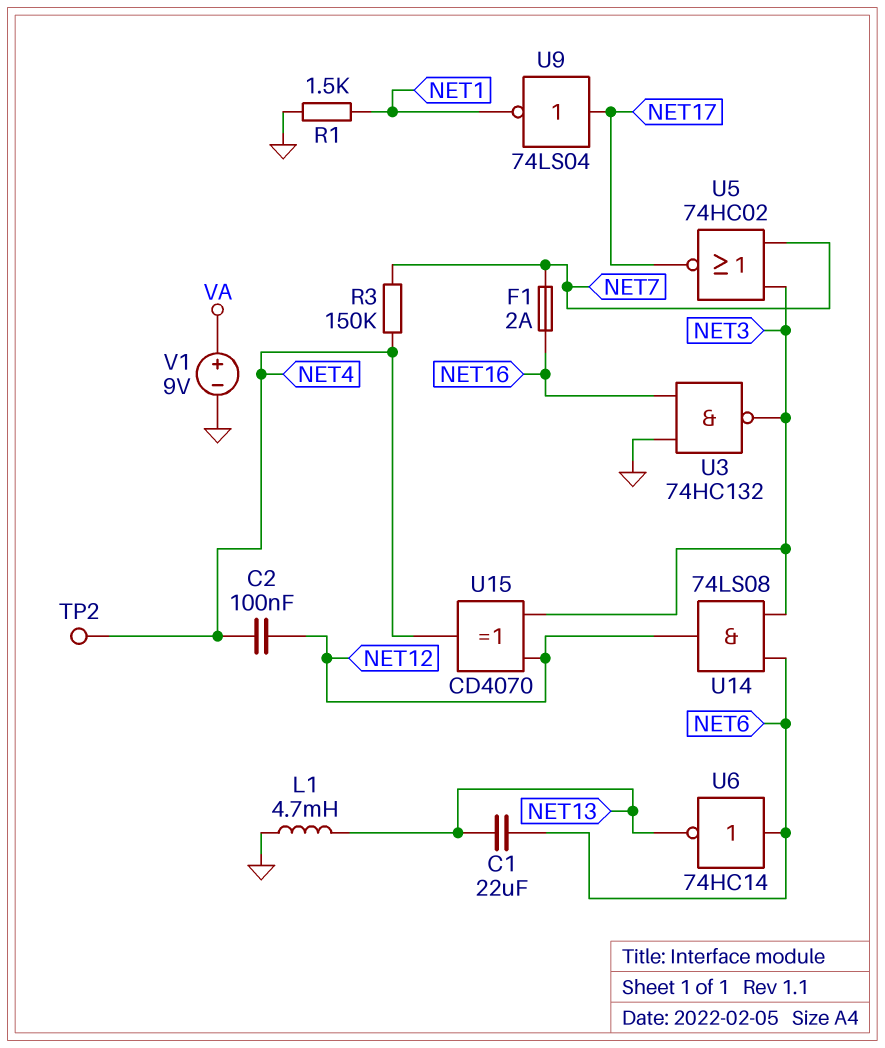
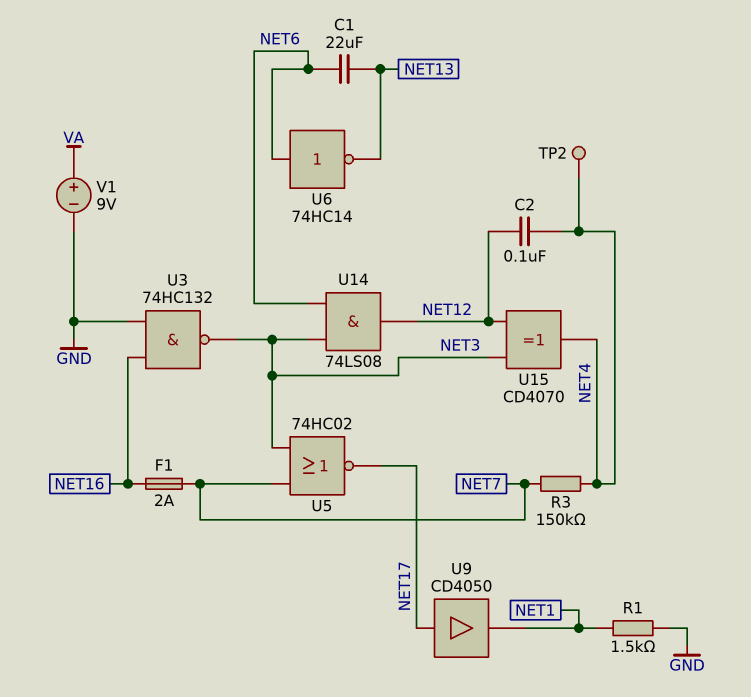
L1: 4.7mH (GND, NET13) -> none
U9: NOT 74LS04 (in NET17, out NET1) -> buffer CD4050 (in NET17, out NET1)

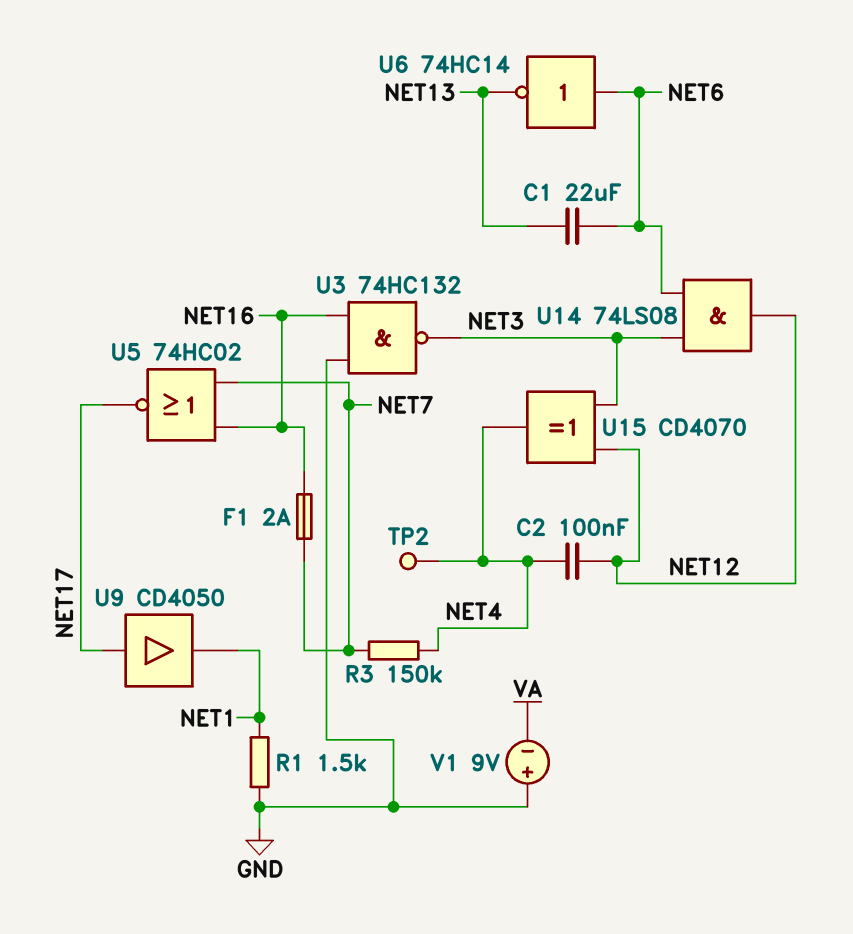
U5: NOR 74HC02 (in NET3, in NET7, out NET17) -> NOR 74HC02 (in NET7, in NET16, out NET17)
V1: 9V (plus VA, minus GND) -> 9V (plus GND, minus VA)

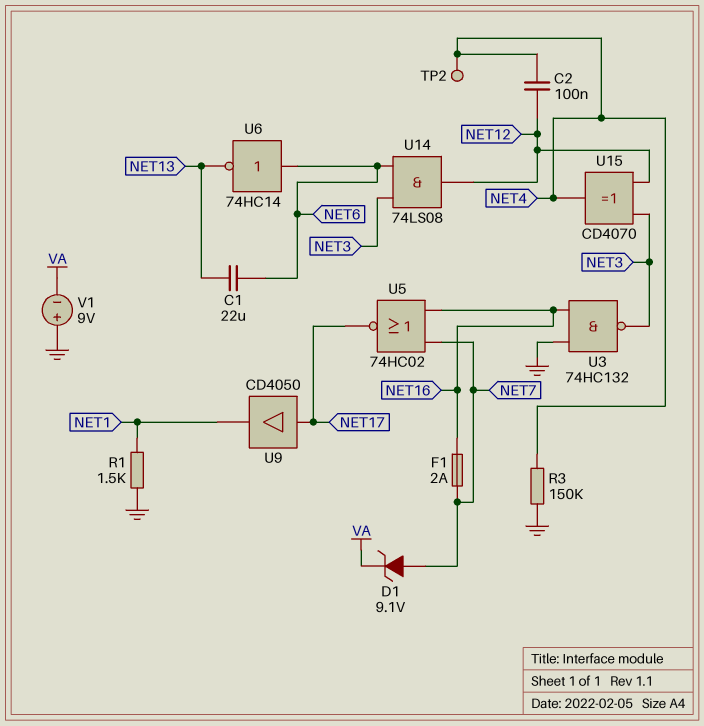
D1: none -> zener 9.1V (A NET7, K VA)
R3: 150k (NET4, NET7) -> 150k (GND, NET4)

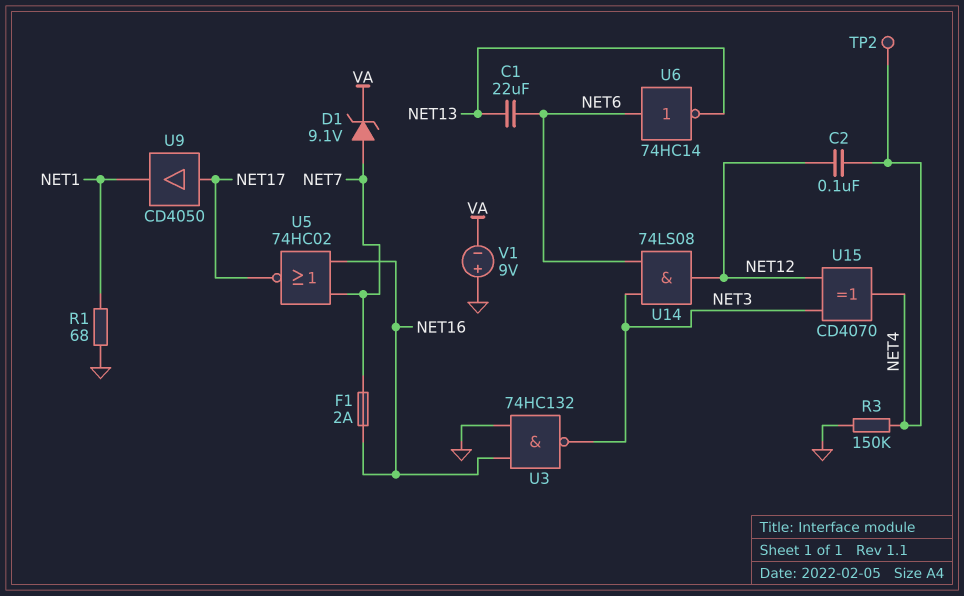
R1: 1.5k (GND, NET1) -> 68 (GND, NET1)

